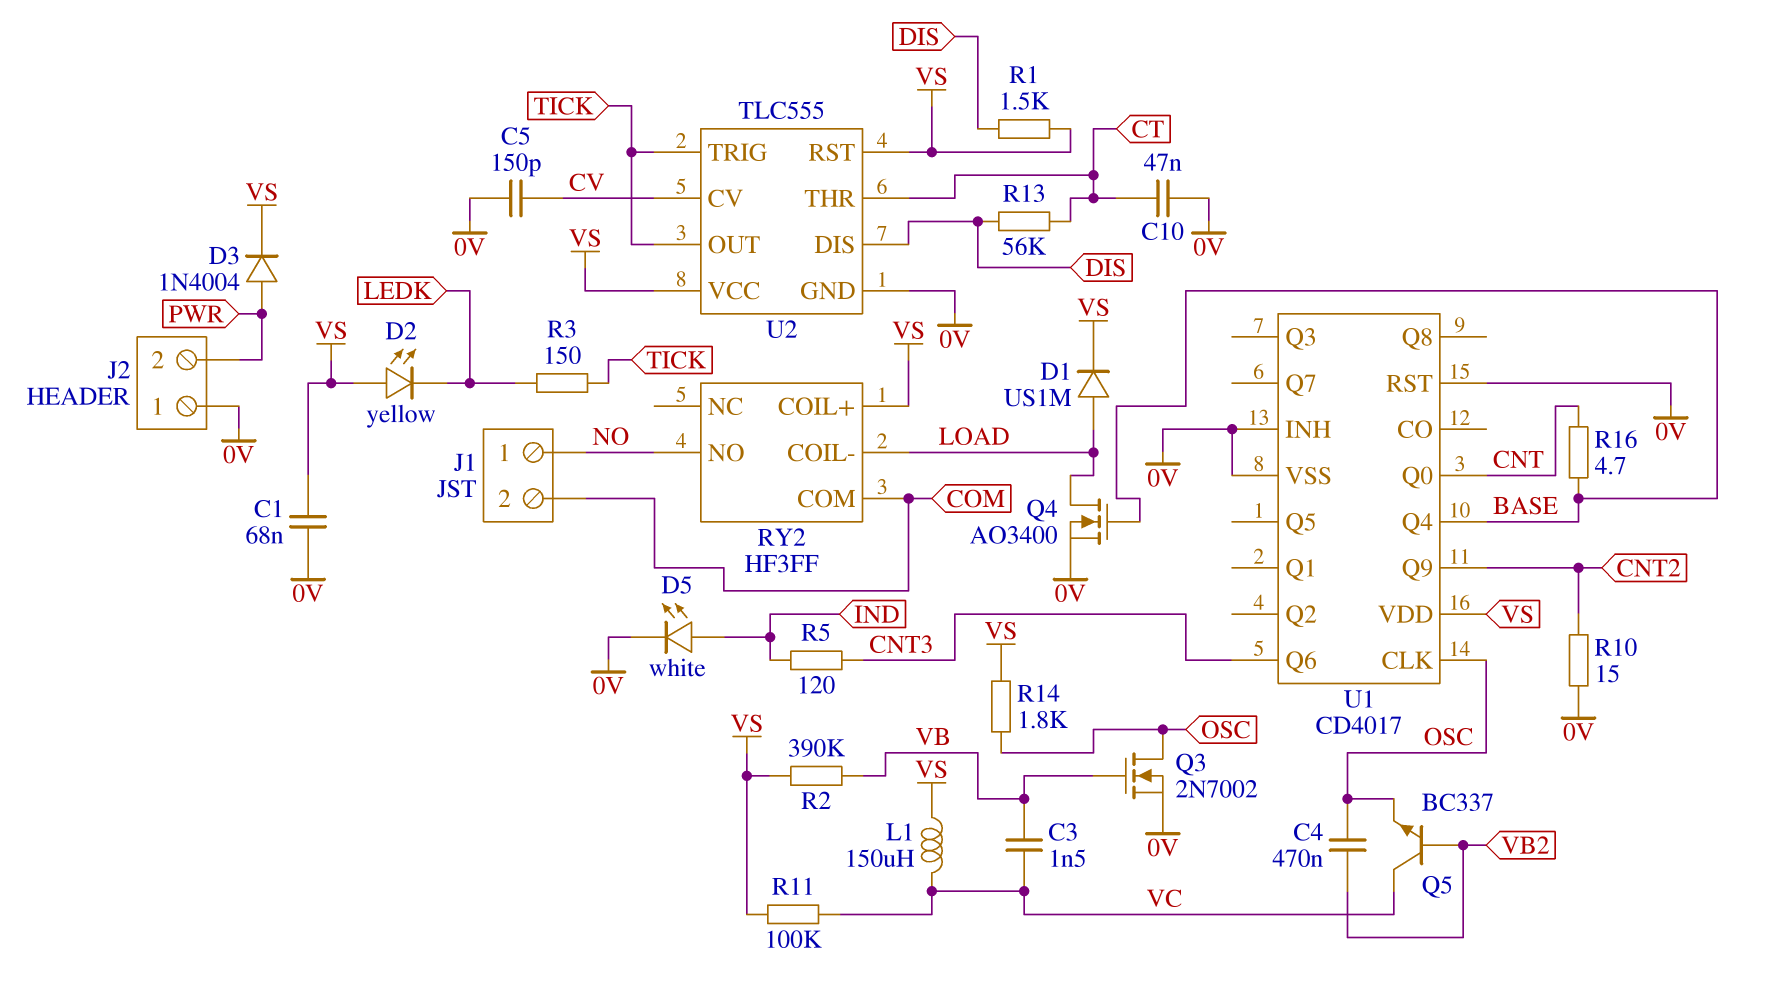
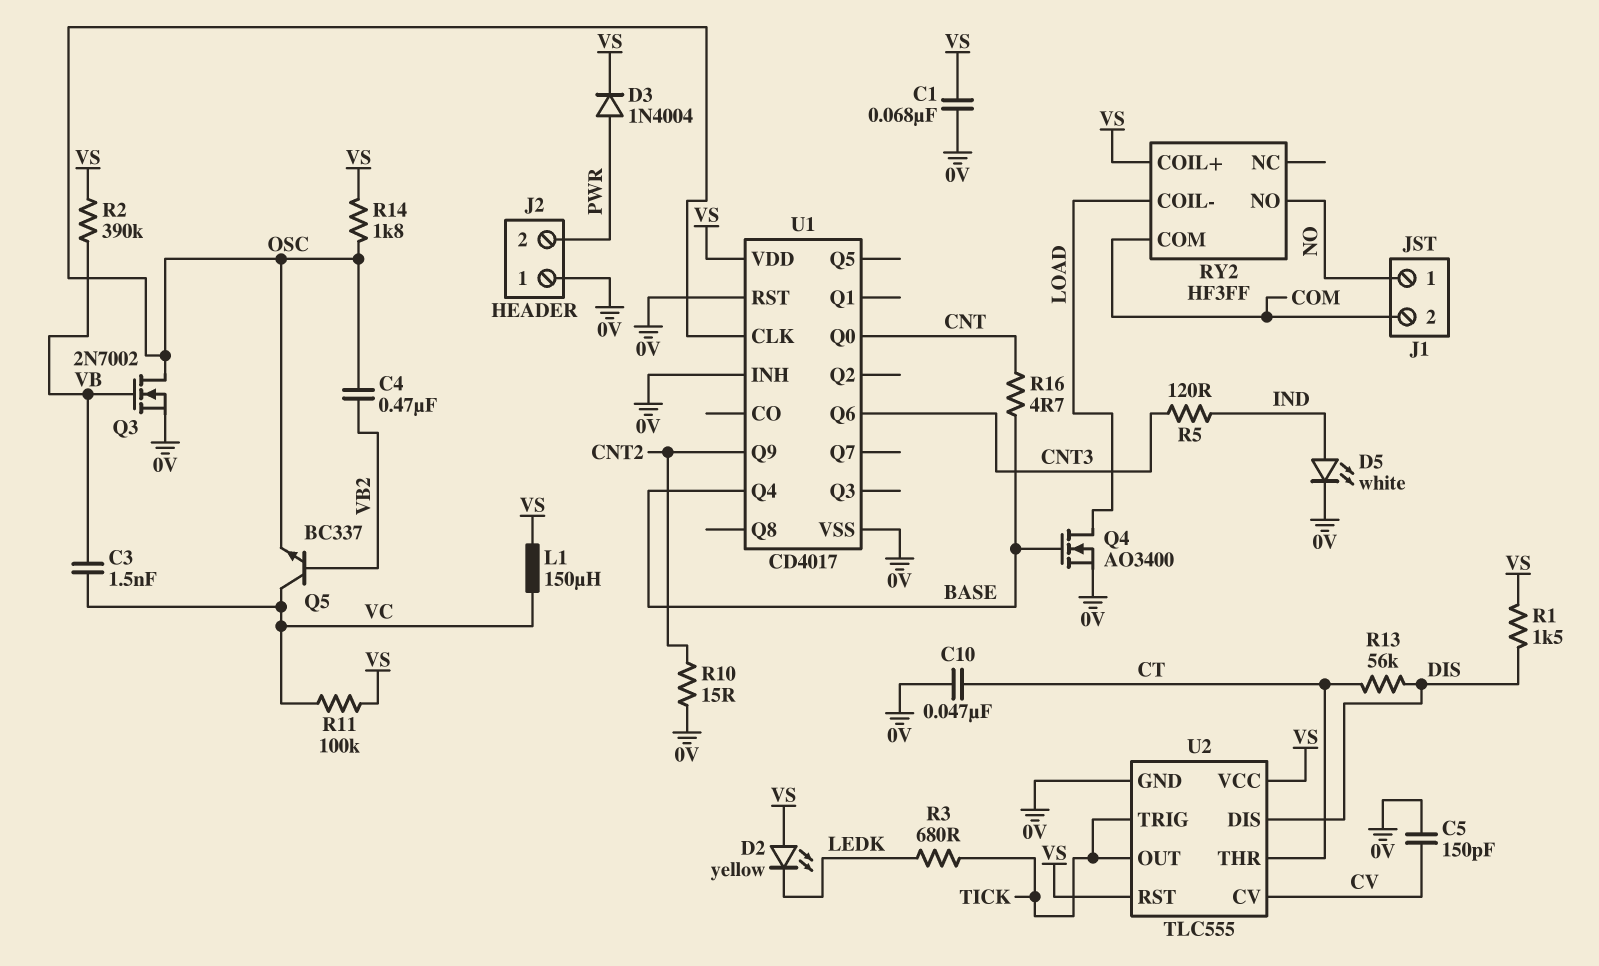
D1: diode US1M (A LOAD, K VS) -> none
R3: 150 (LEDK, TICK) -> 680 (LEDK, TICK)

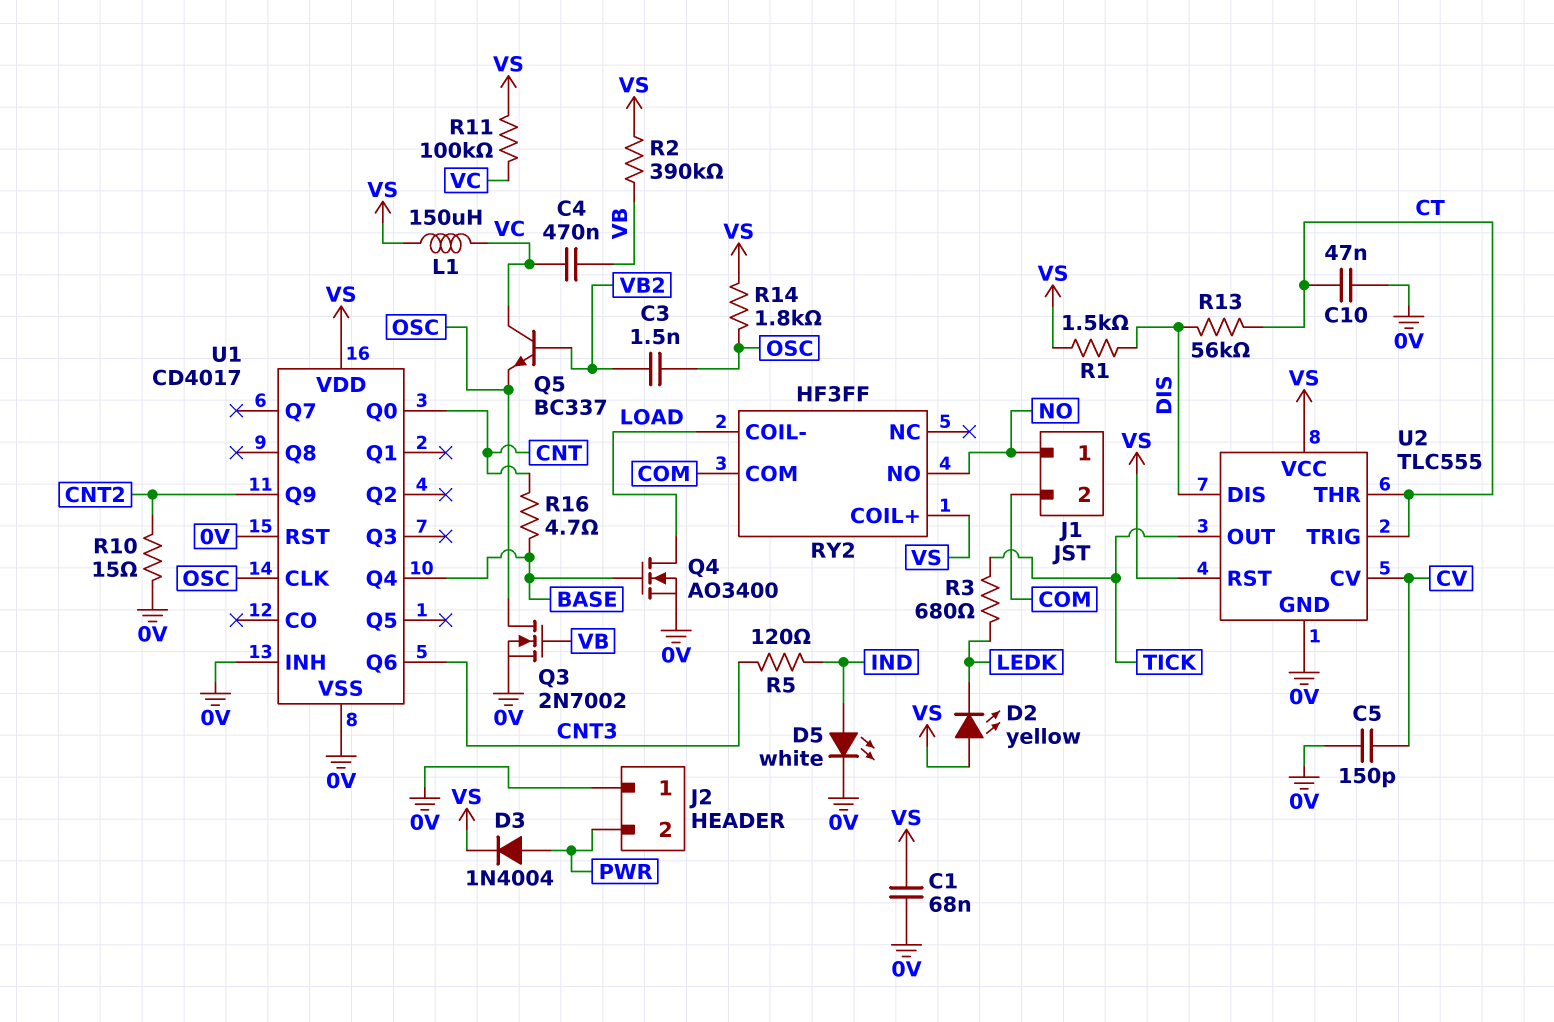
C3: 1.5nF (VB, VC) -> 1.5nF (OSC, VB2)
C4: 470nF (OSC, VB2) -> 470nF (VB, VC)
U2 pin TRIG: TICK -> CT

